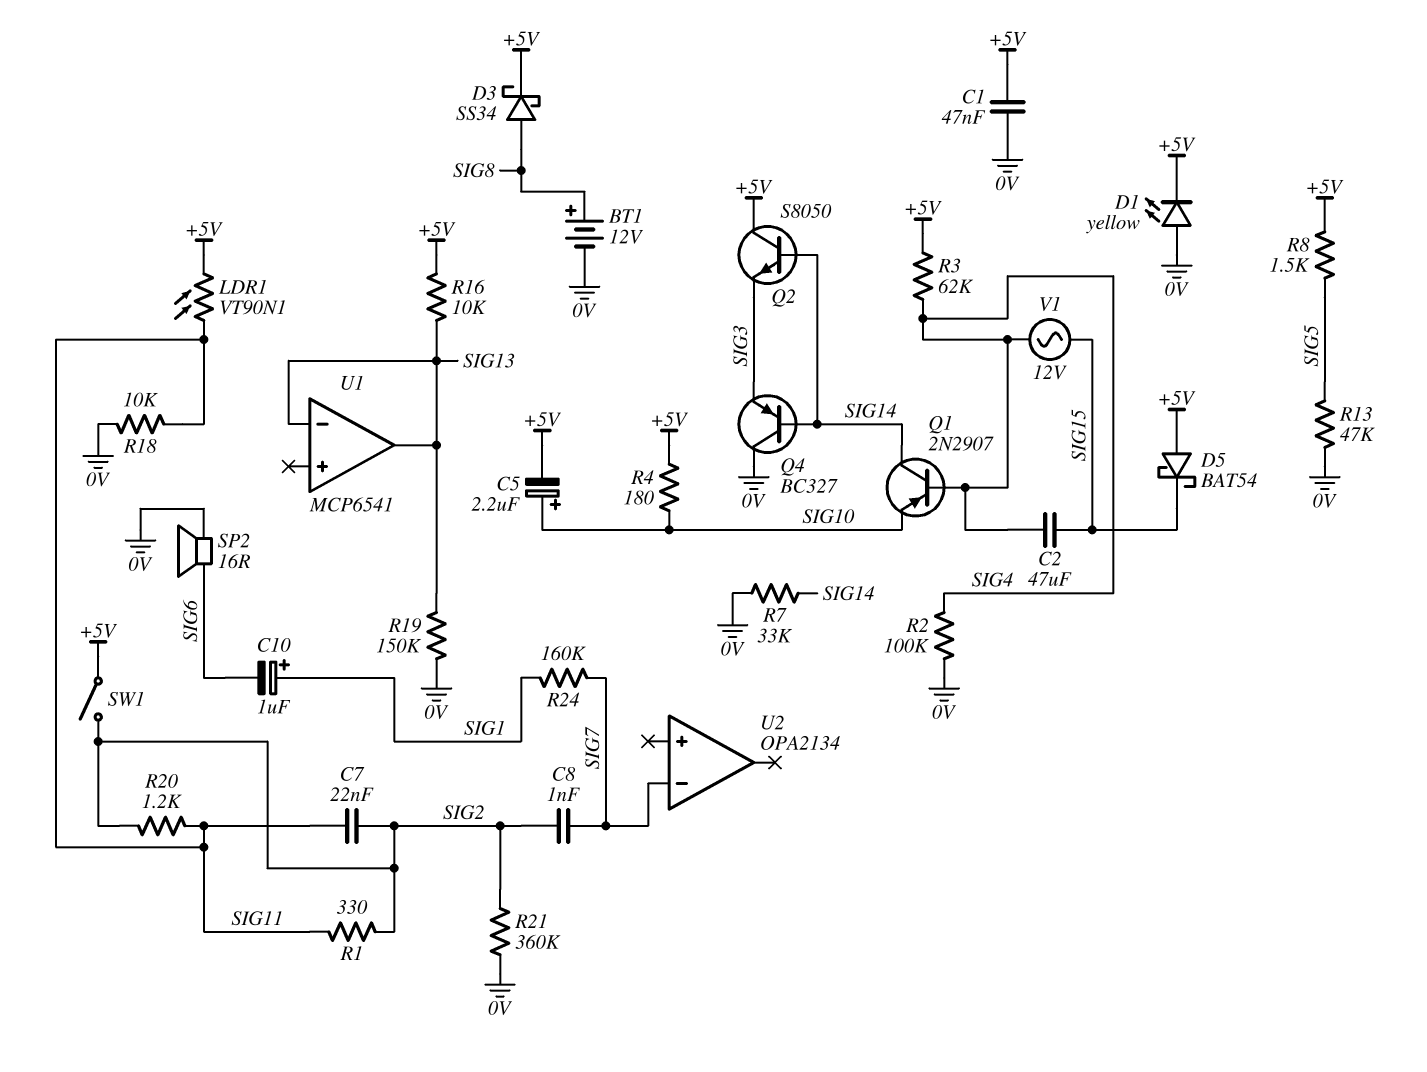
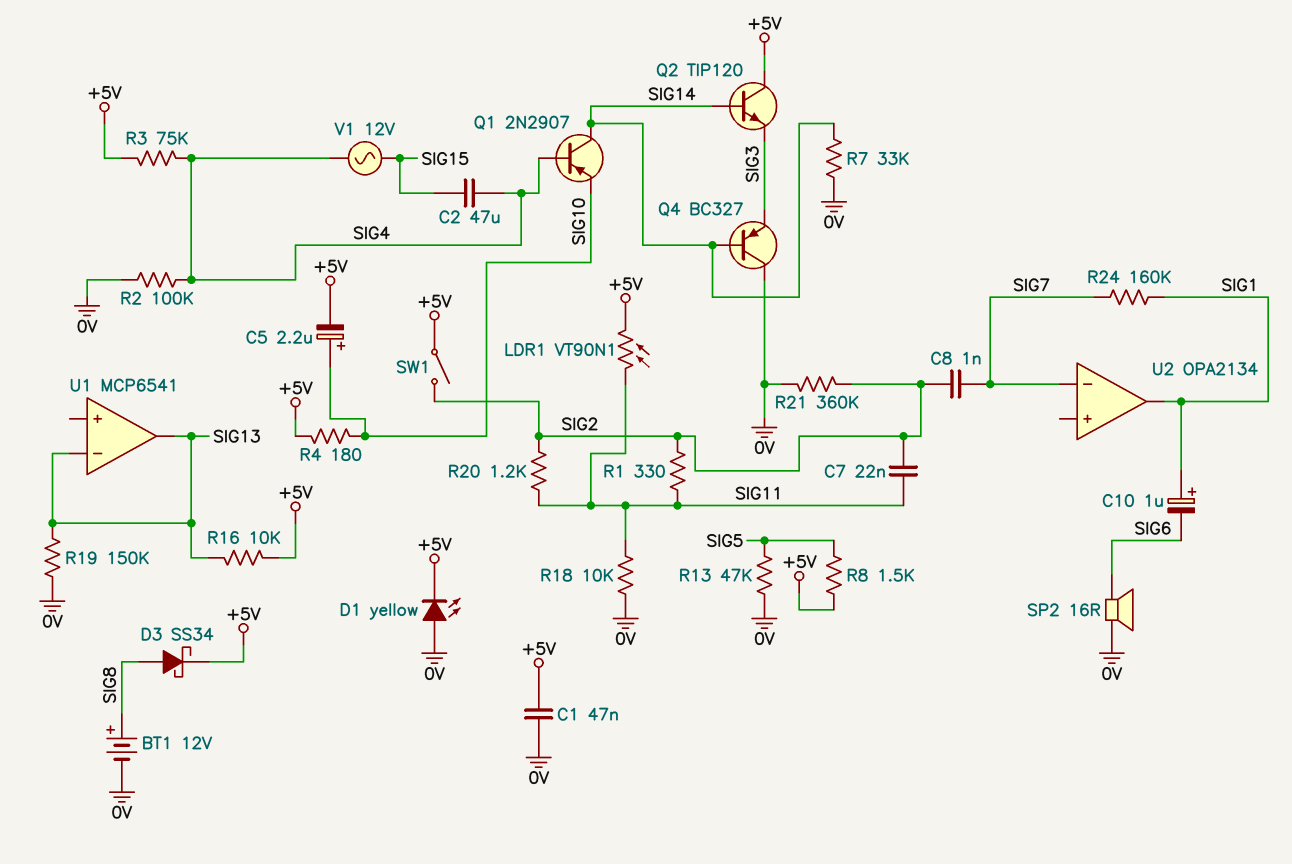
D5: schottky BAT54 (A +5V, K SIG15) -> none
Q2: NPN S8050 (B SIG14, C +5V, E SIG3) -> NPN TIP120 (B SIG14, C +5V, E SIG3)
R3: 62k (+5V, SIG4) -> 75k (+5V, SIG4)
U2 pin out: none -> SIG1

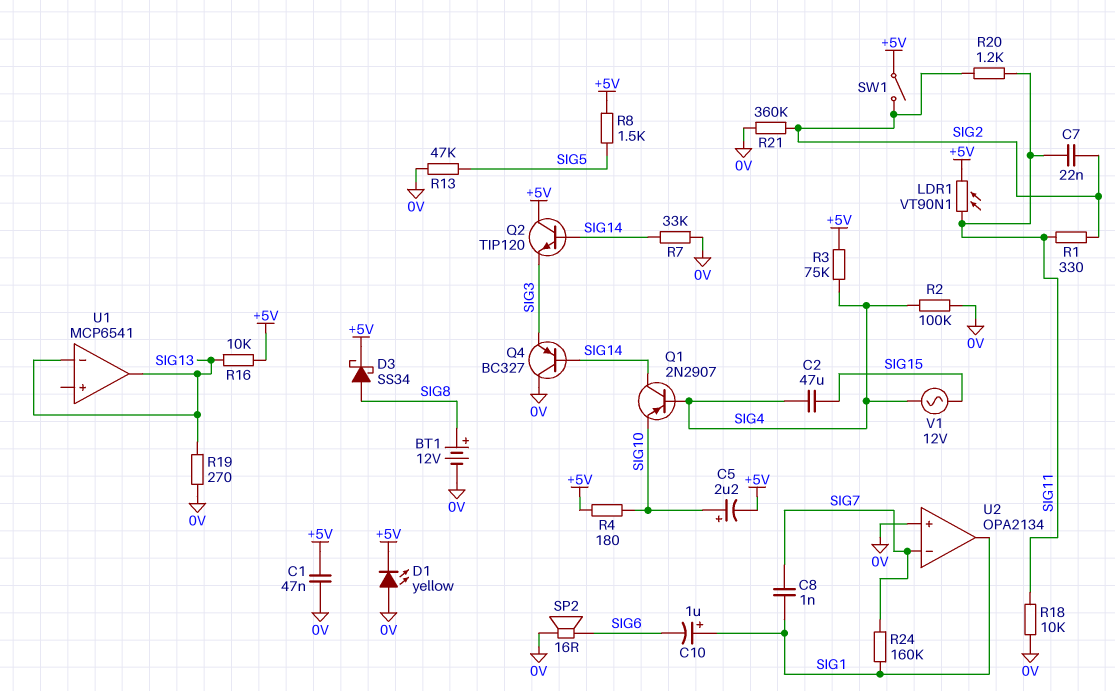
C8: 1nF (SIG2, SIG7) -> 1nF (SIG1, SIG7)
R19: 150k (0V, SIG13) -> 270 (0V, SIG13)
U2 pin in+: none -> 0V

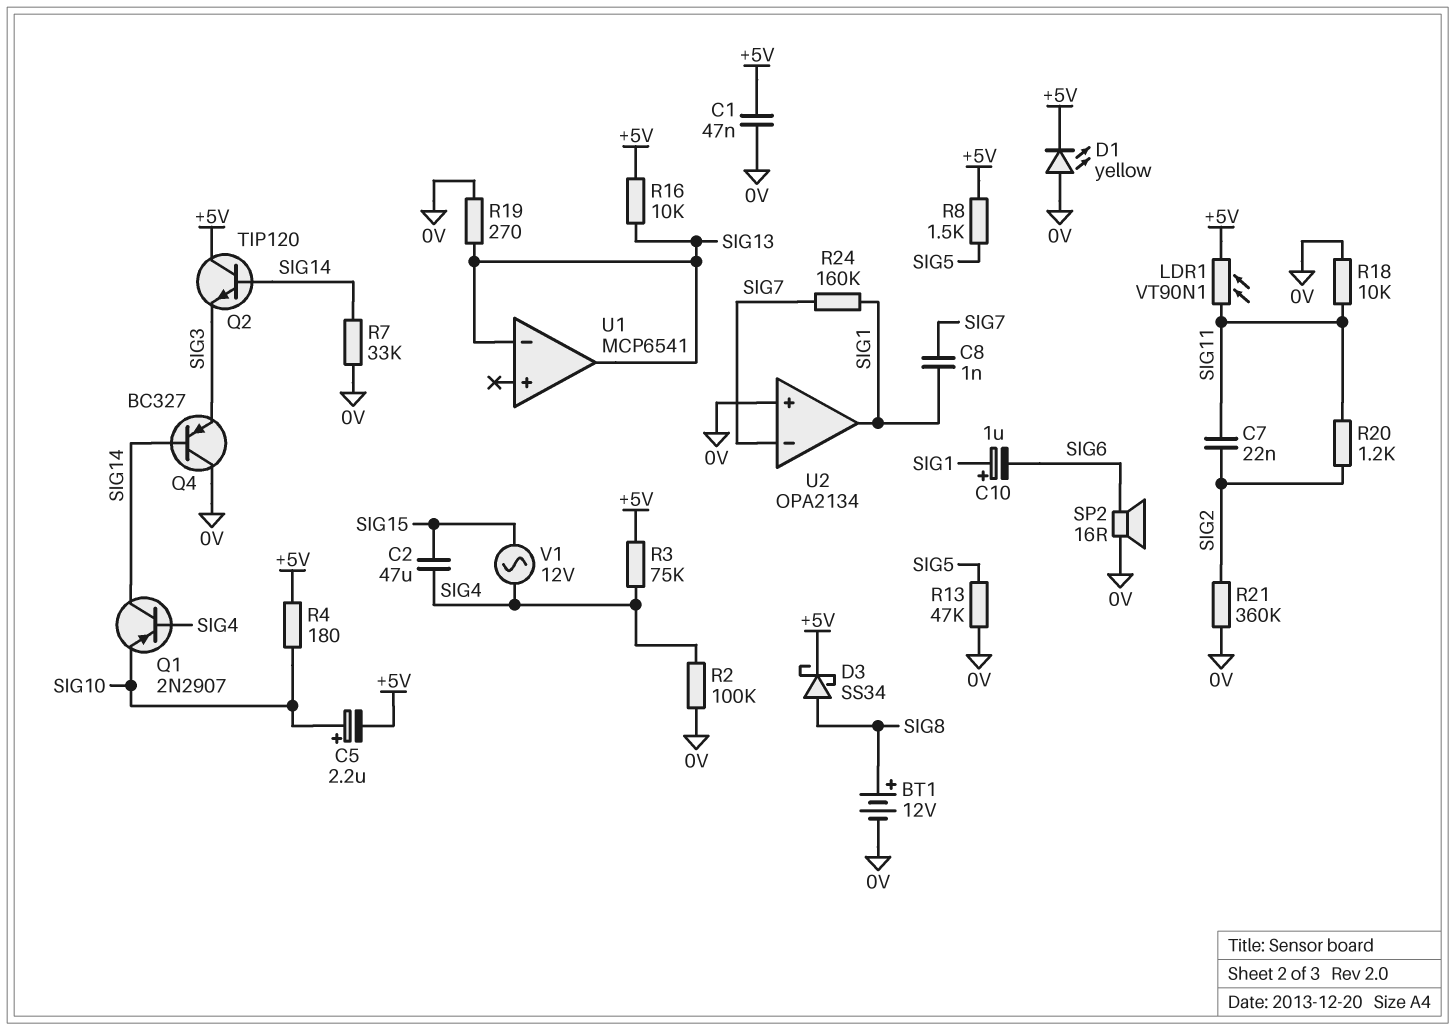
R1: 330 (SIG2, SIG11) -> none
SW1: switch (+5V, SIG2) -> none

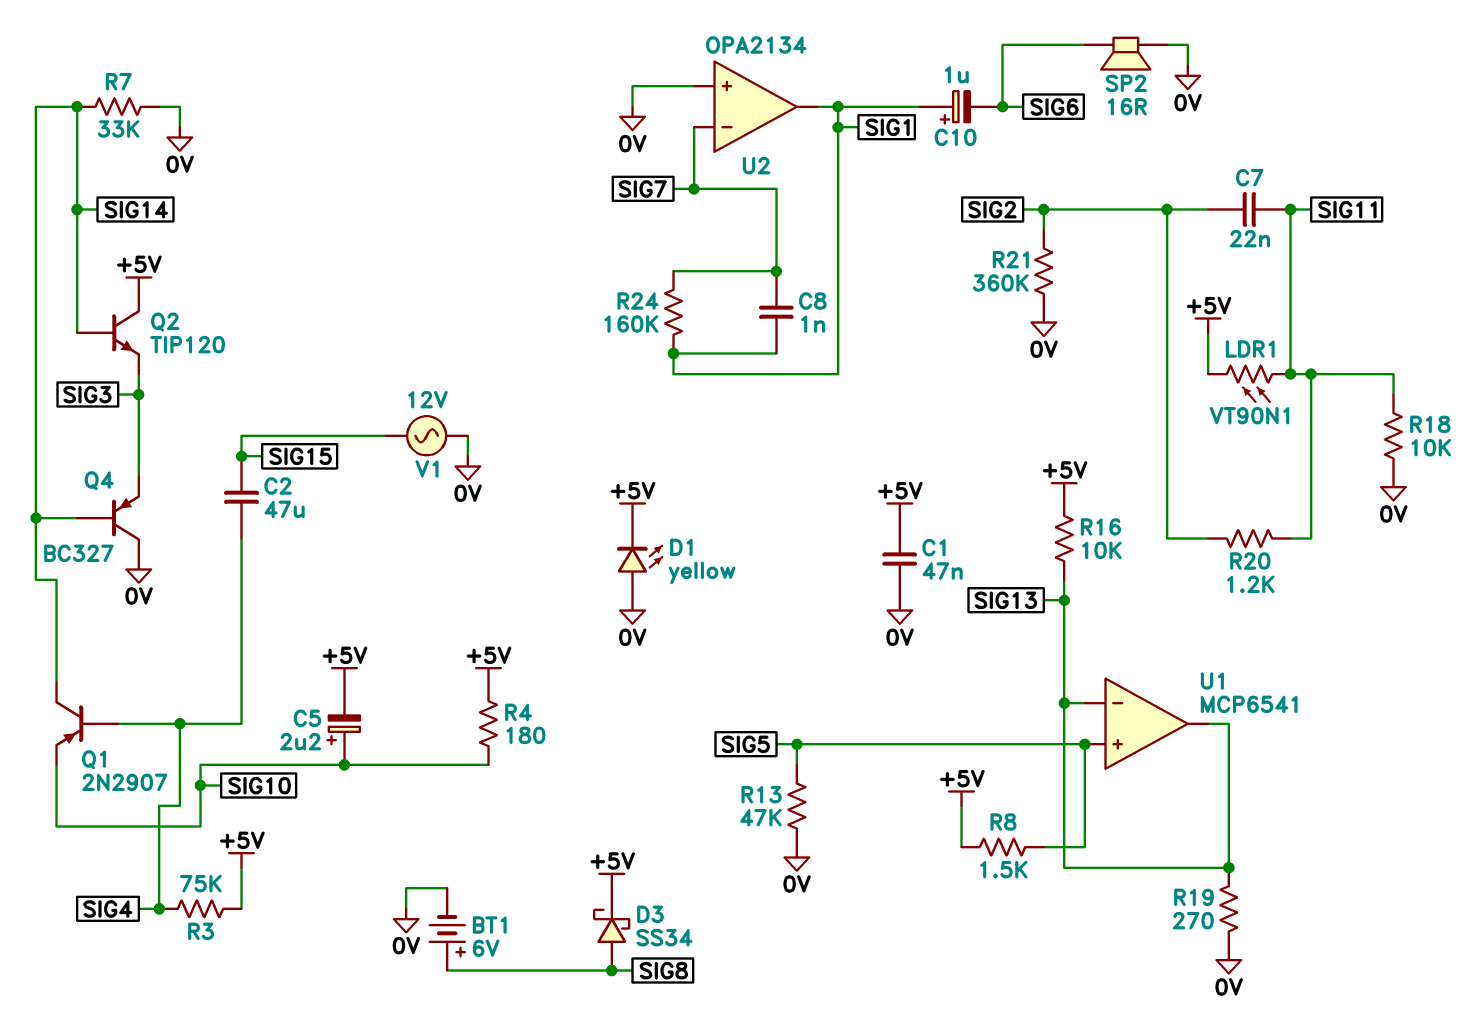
BT1: 12V (plus SIG8, minus 0V) -> 6V (plus SIG8, minus 0V)
R2: 100k (0V, SIG4) -> none
U1 pin in+: none -> SIG5
V1: AC 12V (SIG4, SIG15) -> AC 12V (0V, SIG15)

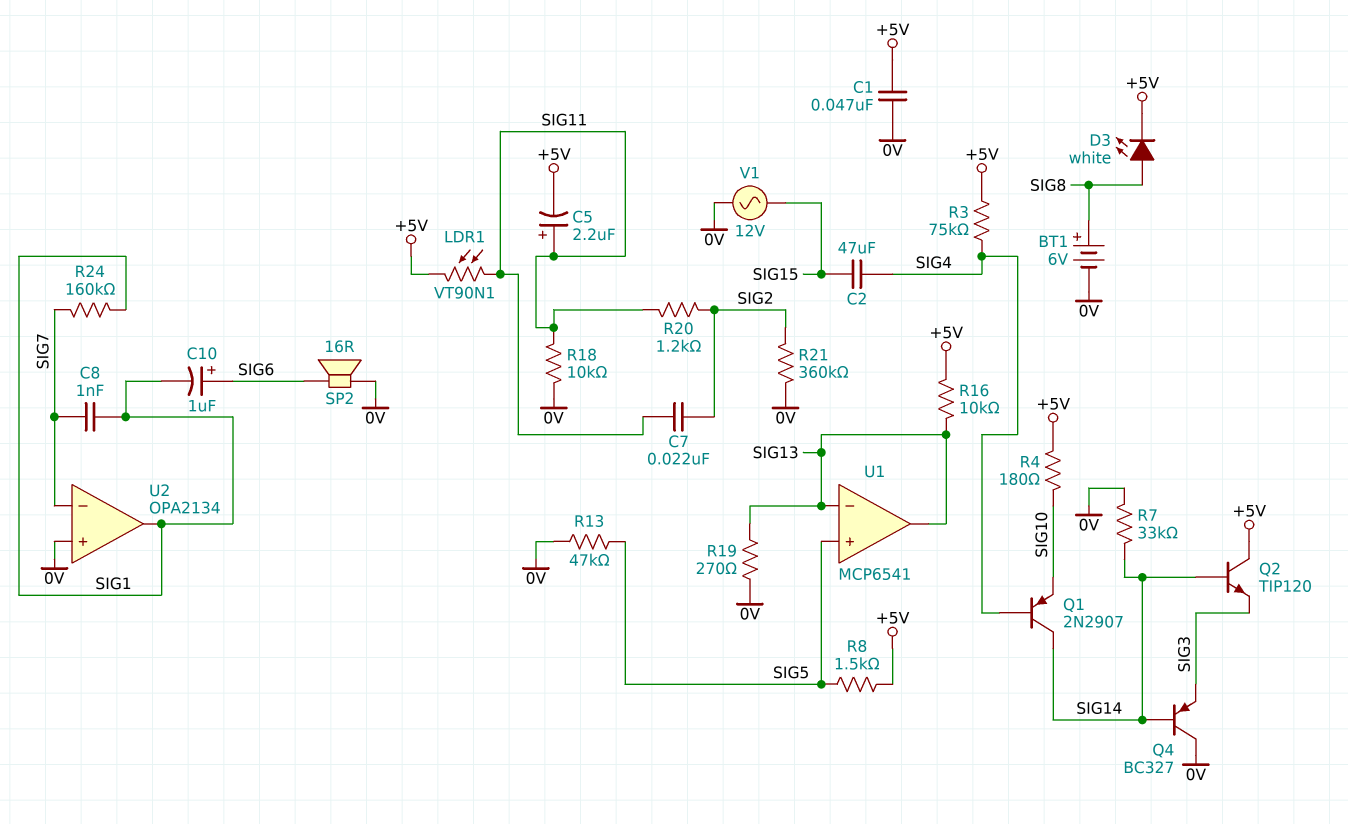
C5: 2.2uF (plus SIG10, minus +5V) -> 2.2uF (plus SIG11, minus +5V)
C10: 1uF (plus SIG1, minus SIG6) -> 1uF (plus SIG6, minus SIG1)
D1: LED yellow (A 0V, K +5V) -> none
D3: schottky SS34 (A SIG8, K +5V) -> LED white (A SIG8, K +5V)

